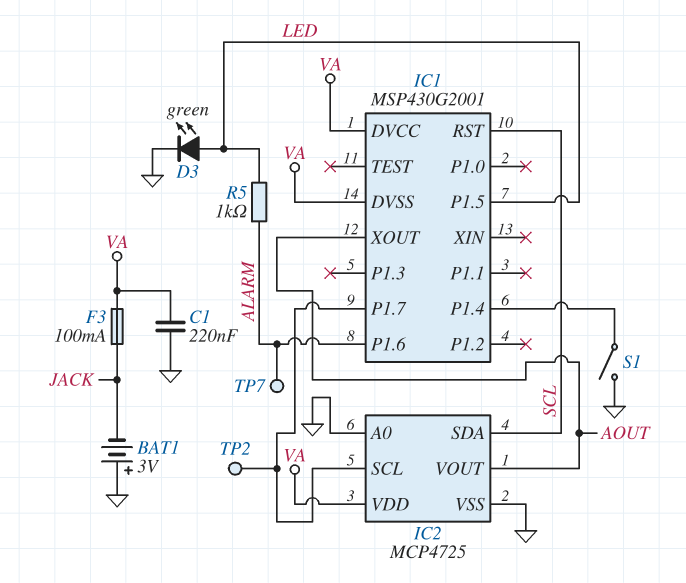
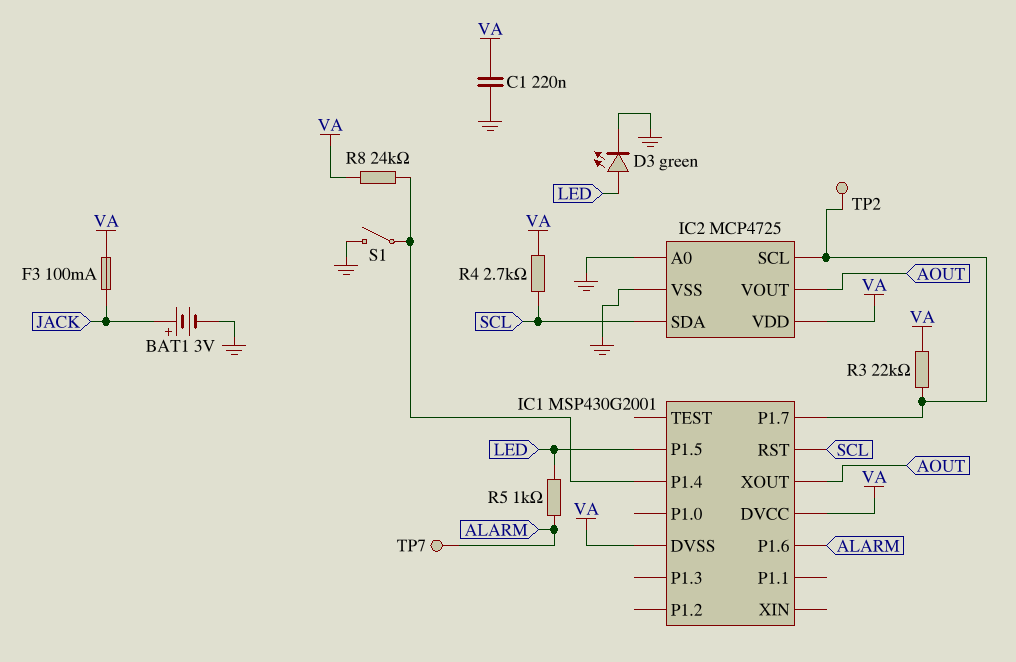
BAT1: 3V (plus GND, minus JACK) -> 3V (plus JACK, minus GND)
R3: none -> 22k (IC1/P1.7, VA)
R4: none -> 2.7k (SCL, VA)
R8: none -> 24k (IC1/P1.4, VA)

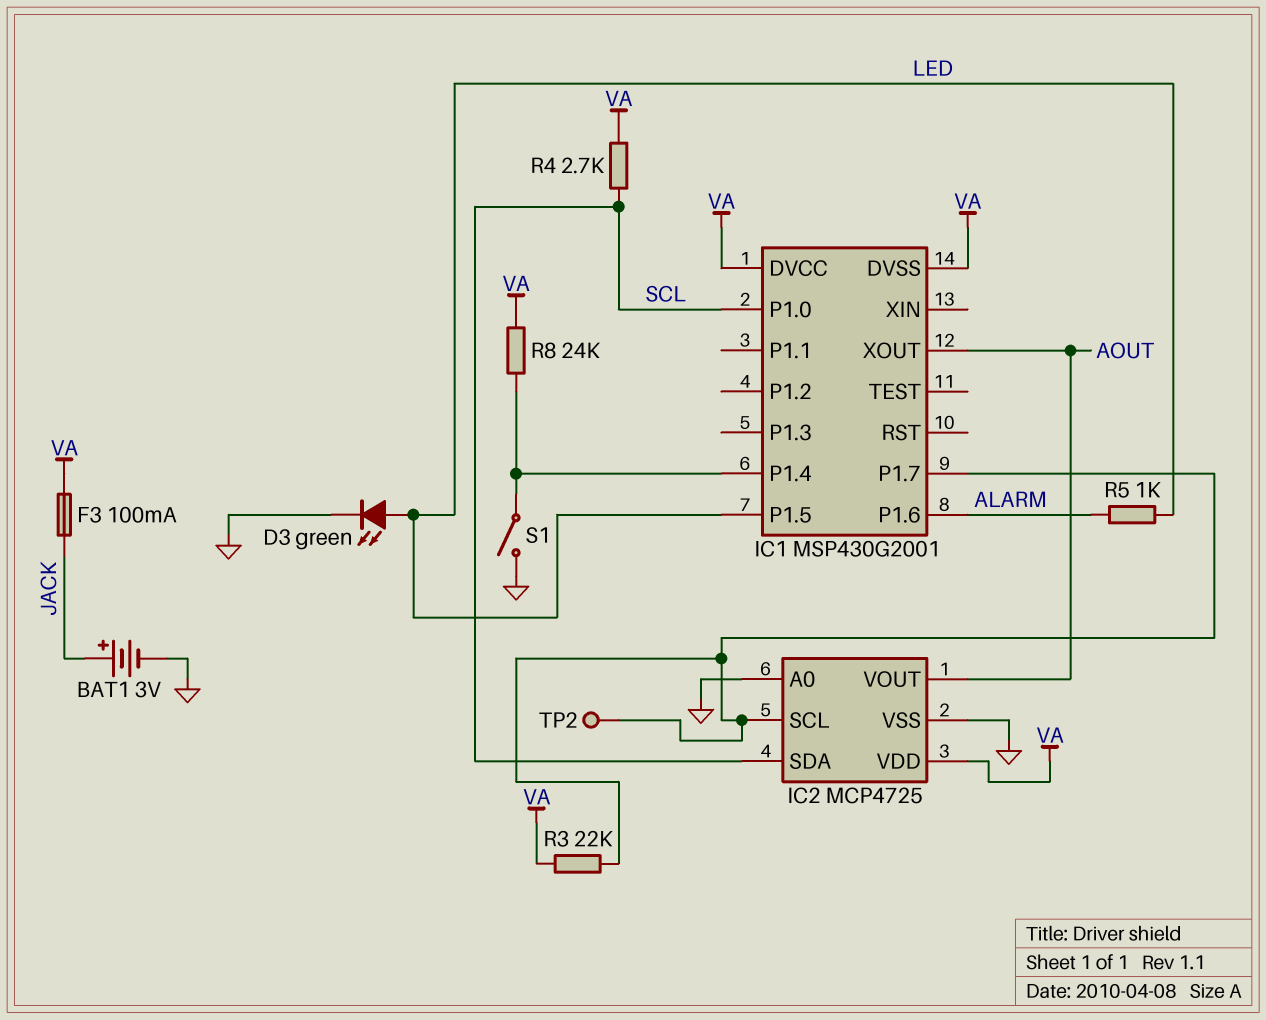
C1: 220nF (GND, VA) -> none
IC1 pin P1.0: none -> SCL
IC1 pin RST: SCL -> none
TP7: test point (ALARM) -> none

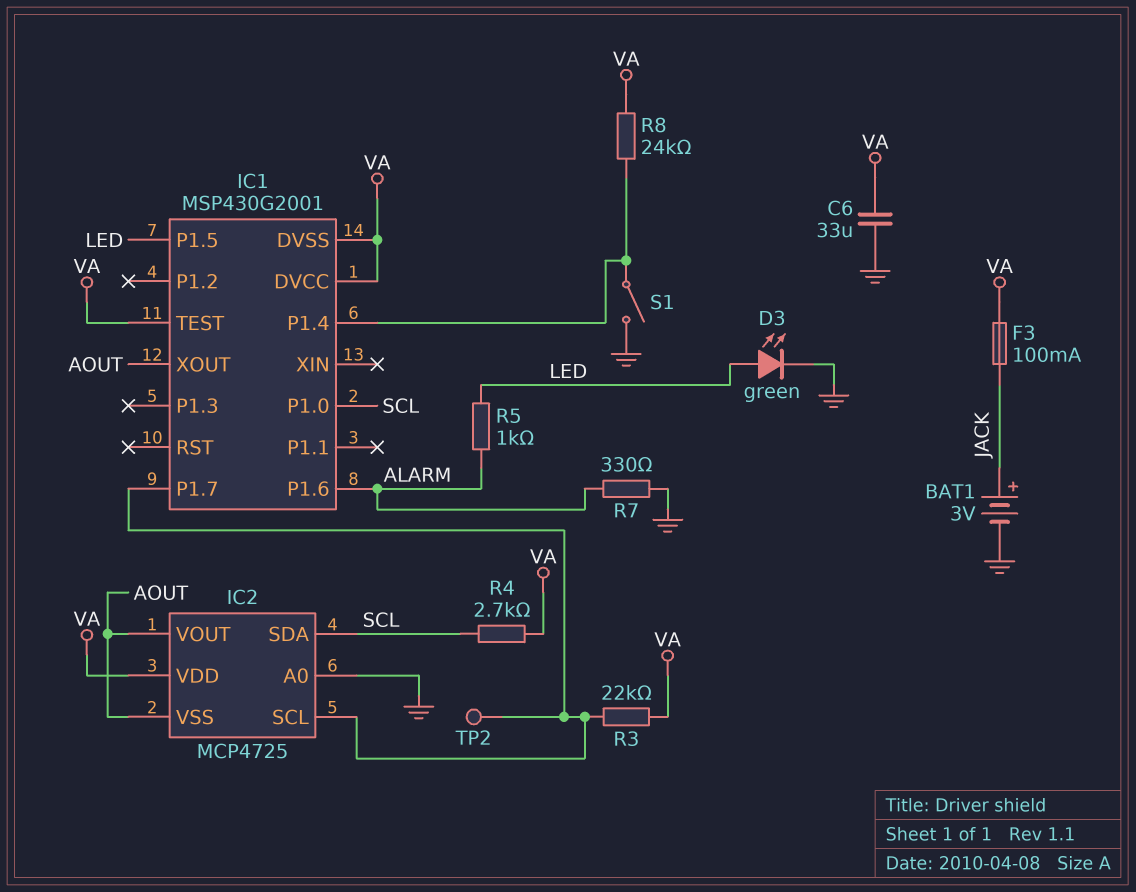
C6: none -> 33uF (GND, VA)
IC1 pin TEST: none -> VA
IC2 pin VSS: GND -> AOUT
R7: none -> 330 (ALARM, GND)

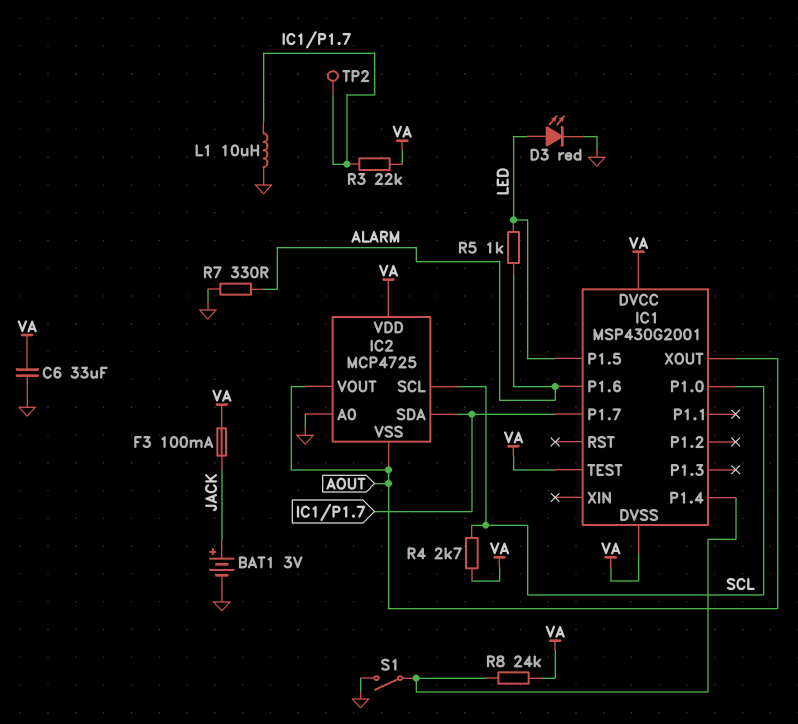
D3: LED green (A LED, K GND) -> LED red (A LED, K GND)
IC2 pin SCL: IC1/P1.7 -> SCL
IC2 pin SDA: SCL -> IC1/P1.7
L1: none -> 10uH (GND, IC1/P1.7)

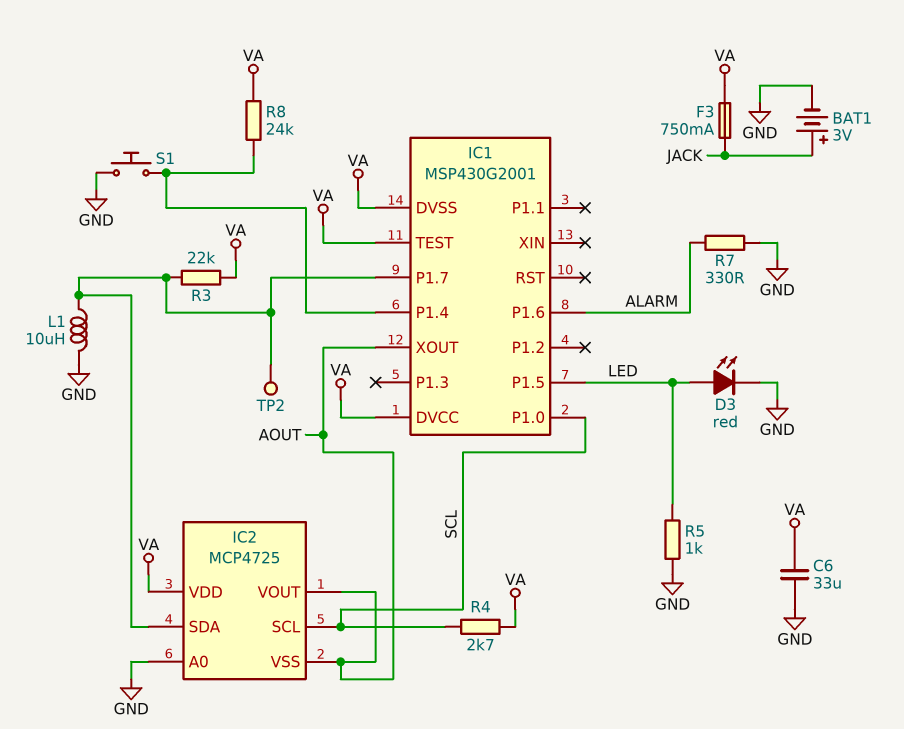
F3: 100mA (JACK, VA) -> 750mA (JACK, VA)
R5: 1k (ALARM, LED) -> 1k (GND, LED)
S1: switch (GND, IC1/P1.4) -> button (GND, IC1/P1.4)

